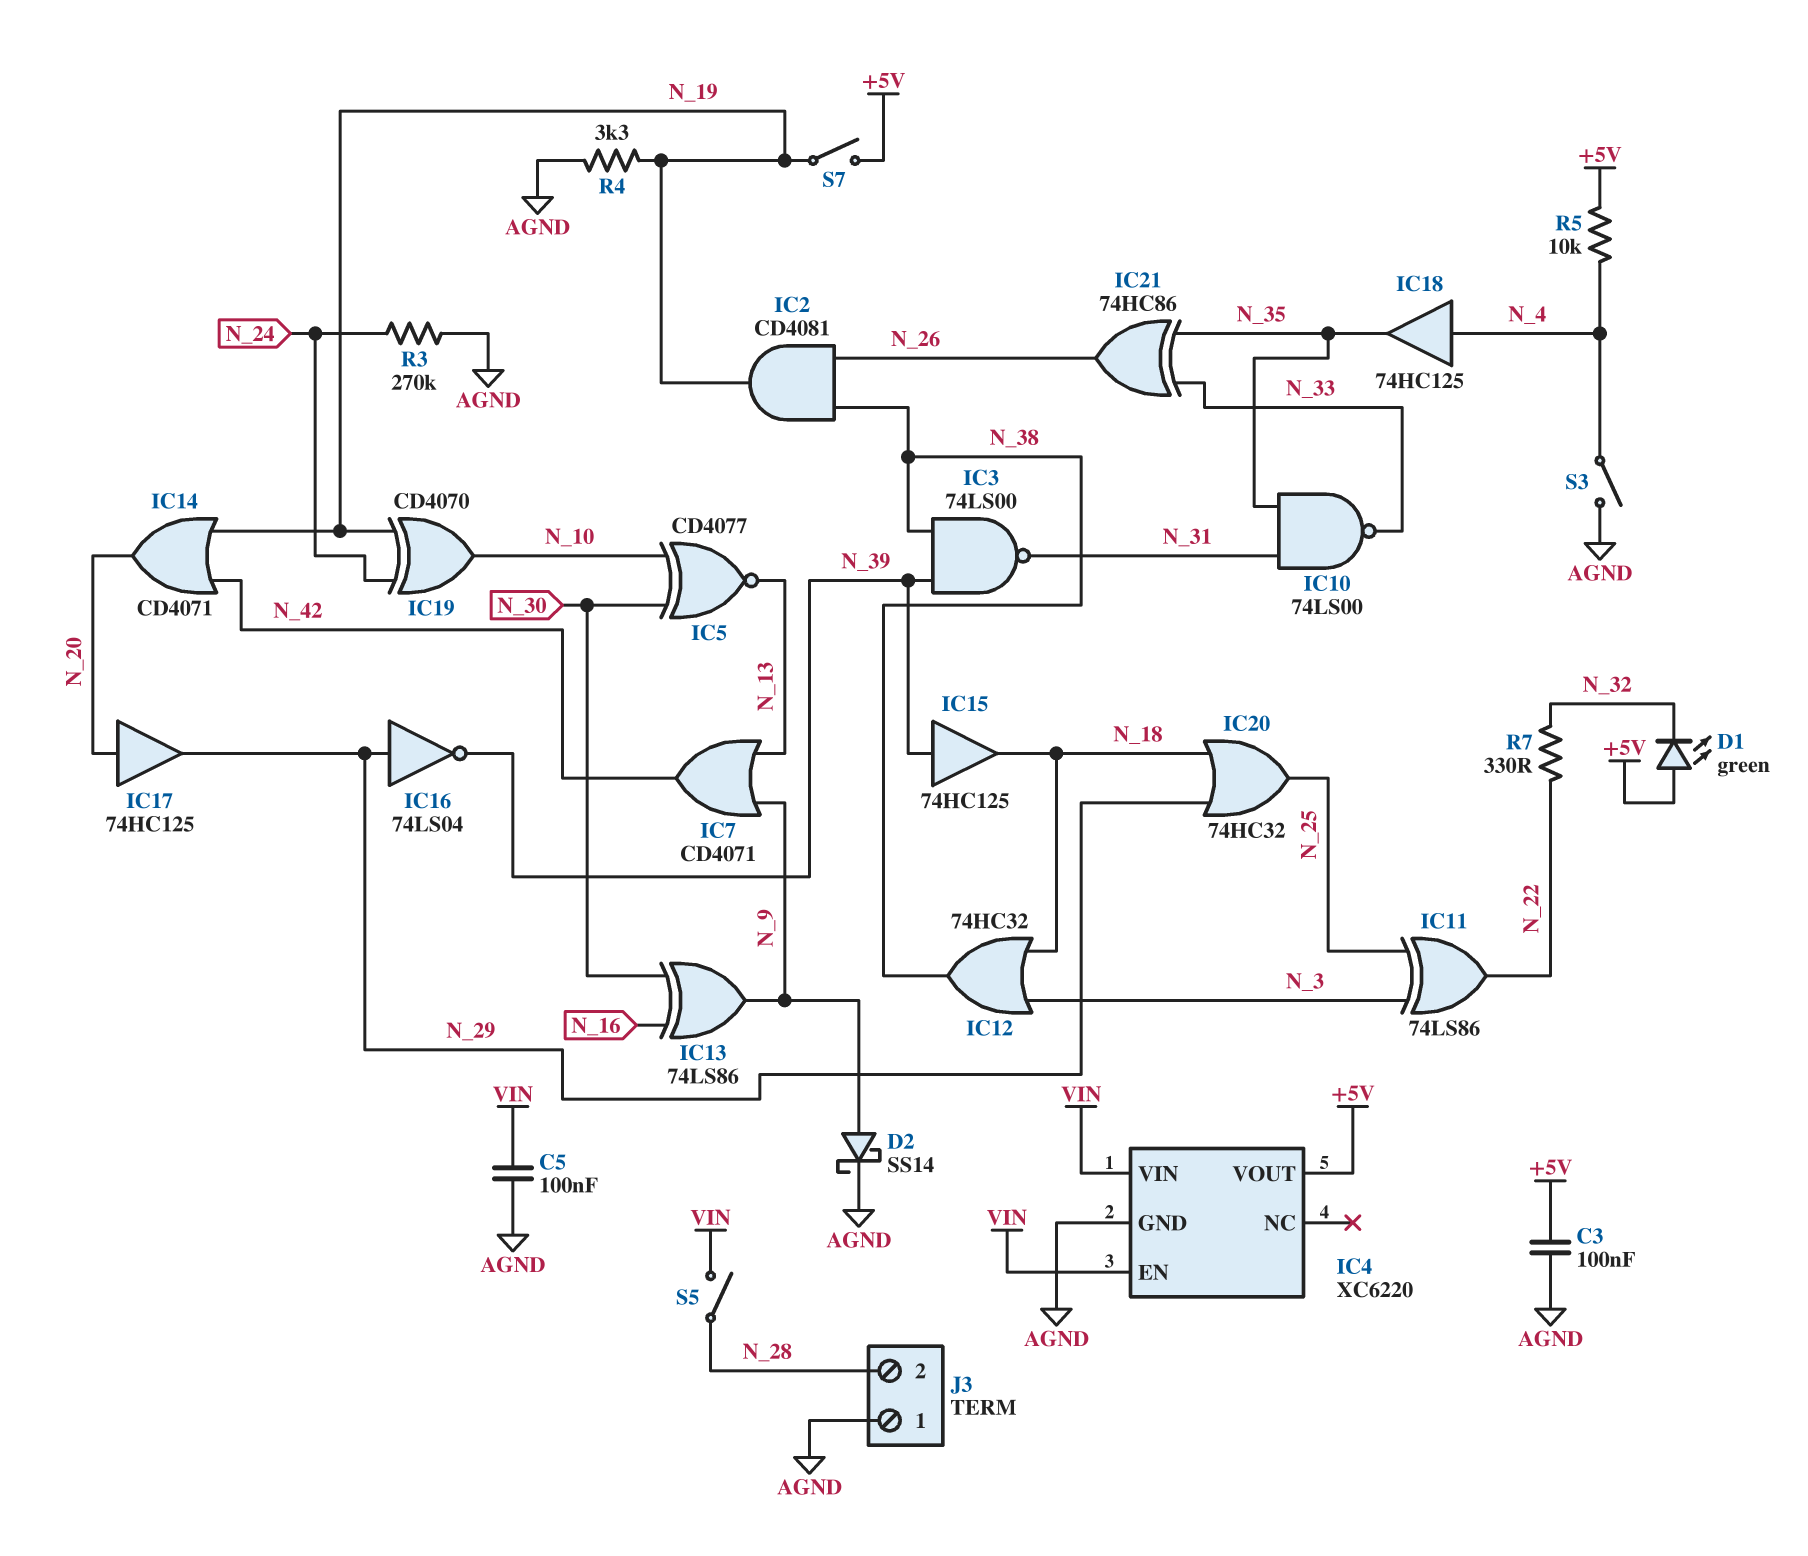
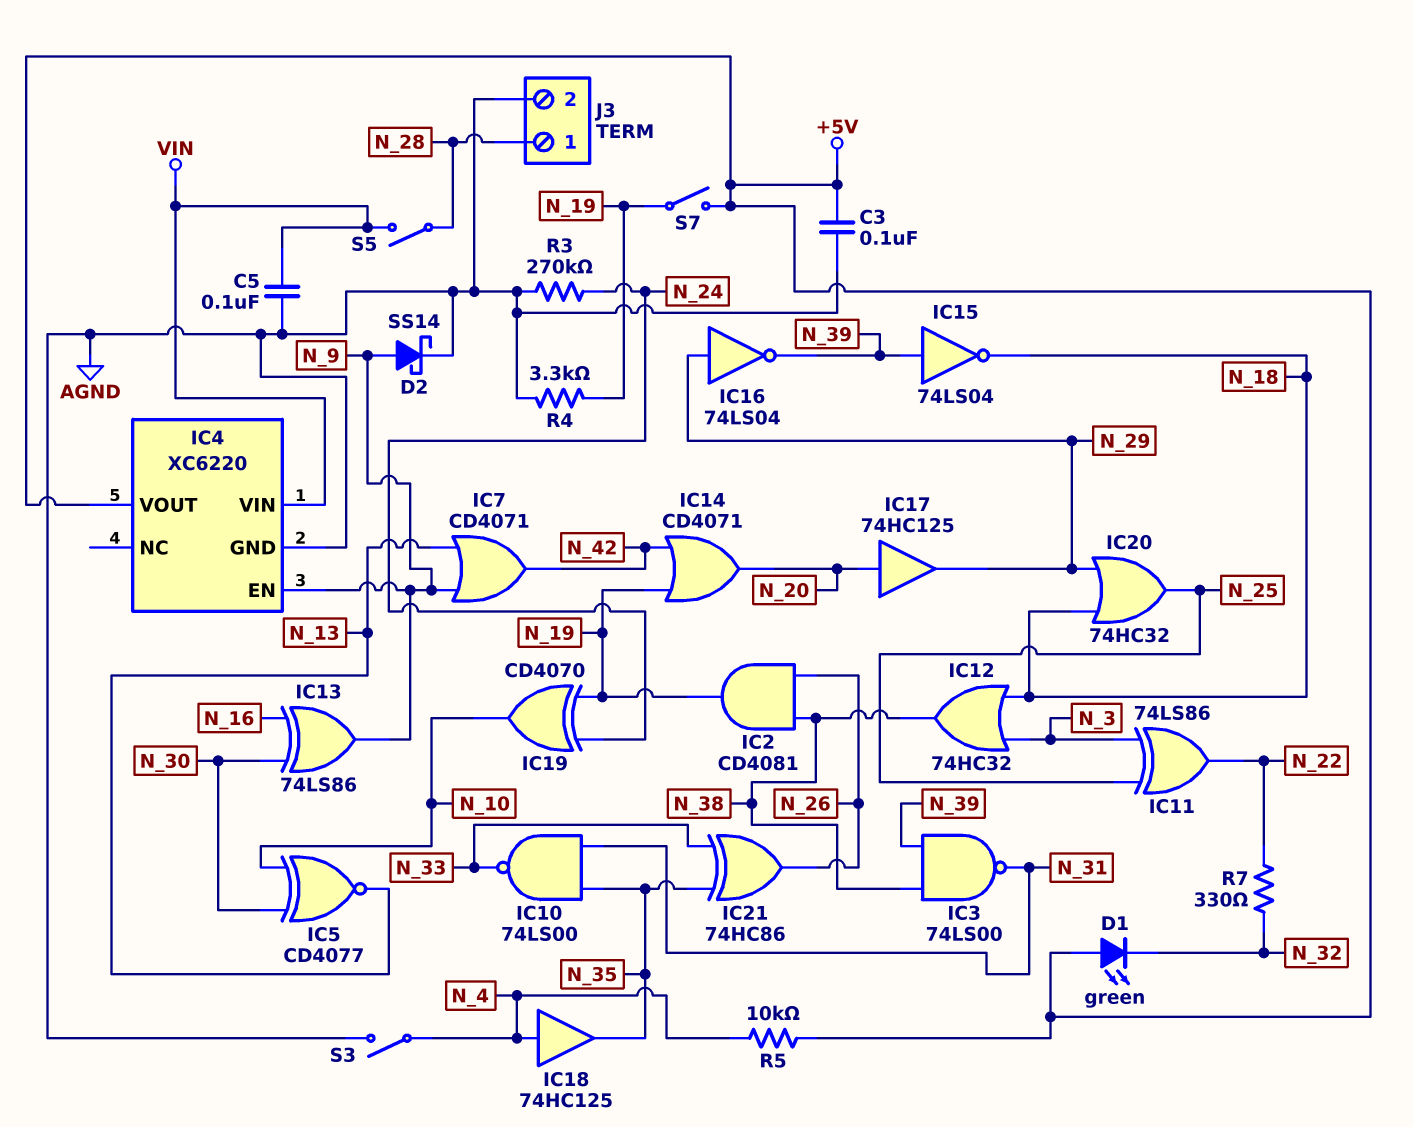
IC4 pin EN: VIN -> N_9
IC15: buffer 74HC125 (in N_39, out N_18) -> NOT 74LS04 (in N_39, out N_18)
J3 pin 1: AGND -> N_28
J3 pin 2: N_28 -> AGND

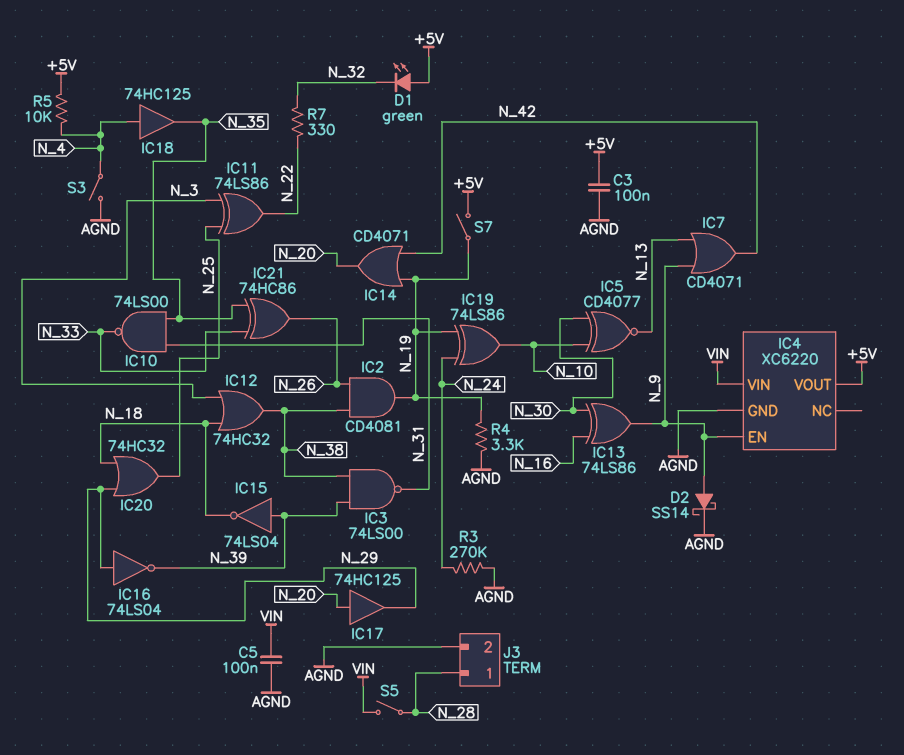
IC19: XOR CD4070 (in N_19, in N_24, out N_10) -> XOR 74LS86 (in N_19, in N_24, out N_10)

